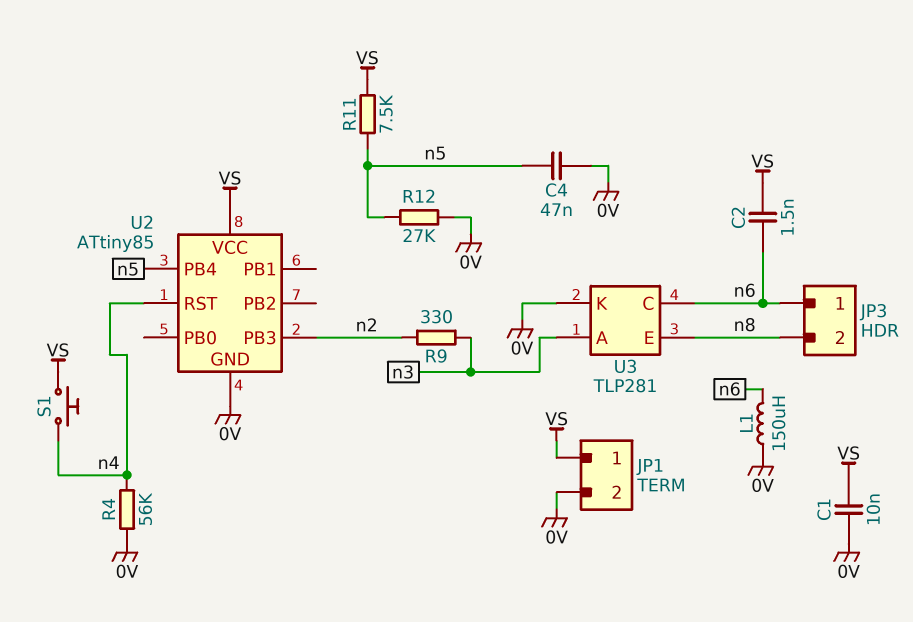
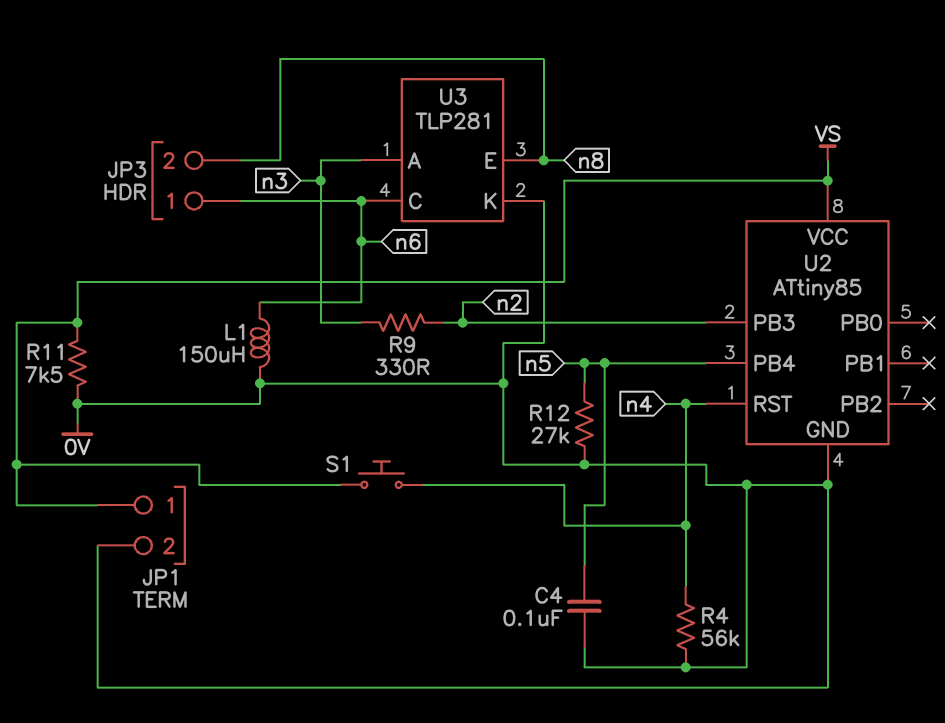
C1: 10nF (0V, VS) -> none
C2: 1.5nF (VS, n6) -> none
C4: 47nF (0V, n5) -> 100nF (0V, n5)
R11: 7.5k (VS, n5) -> 7.5k (0V, VS)

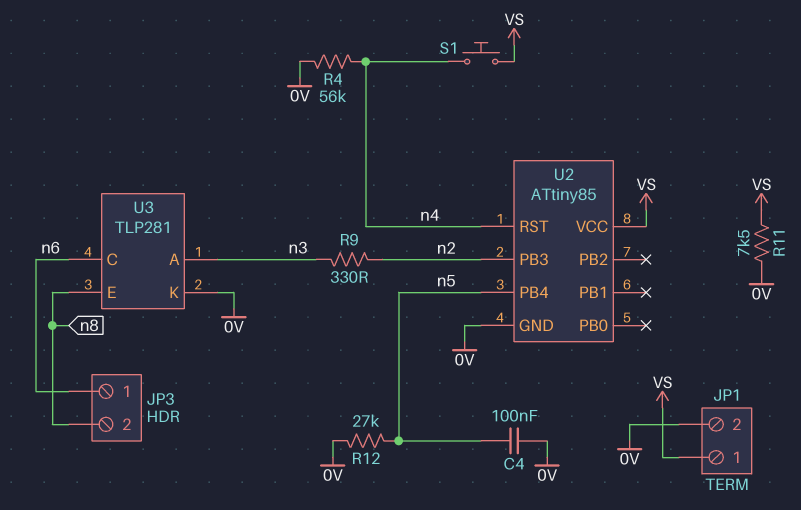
L1: 150uH (0V, n6) -> none

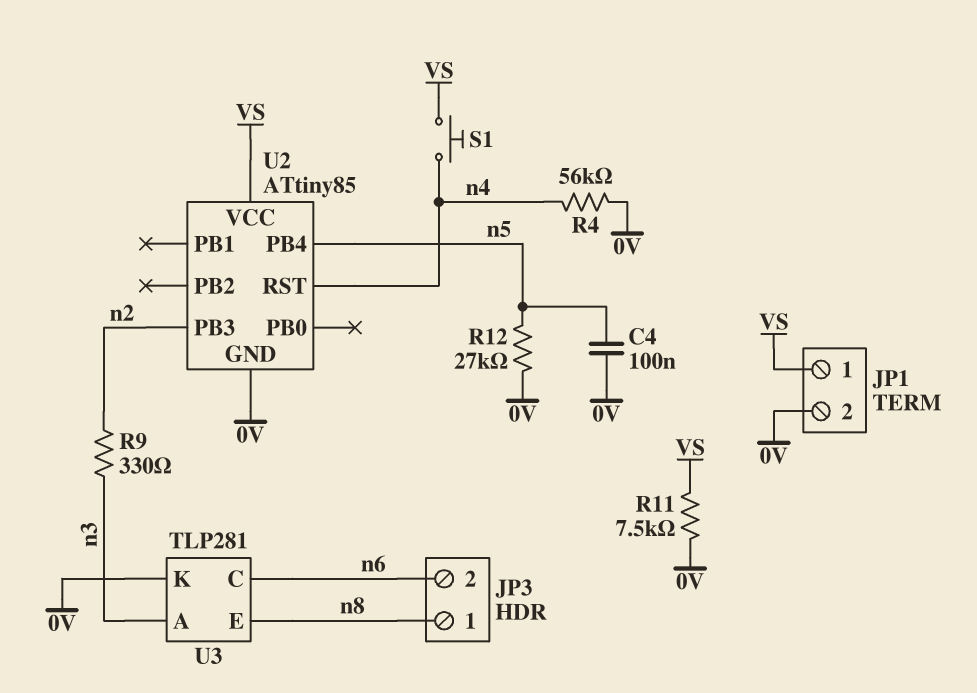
JP3 pin 1: n6 -> n8
JP3 pin 2: n8 -> n6

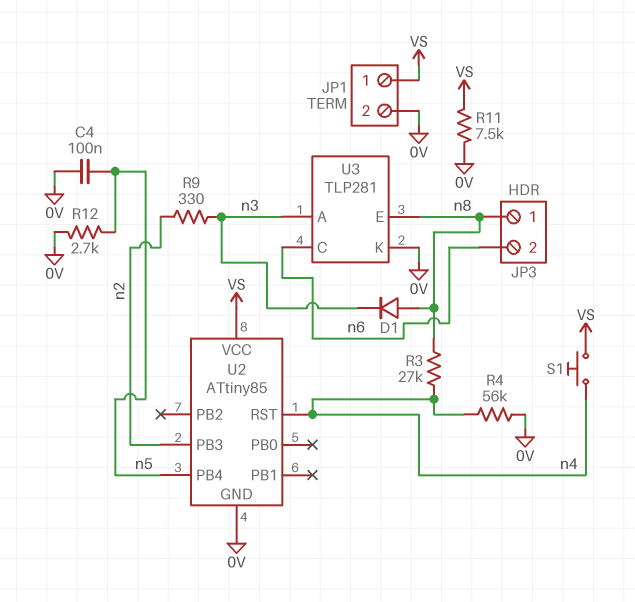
D1: none -> diode (A n8, K n3)
R3: none -> 27k (n4, n8)
R12: 27k (0V, n5) -> 2.7k (0V, n5)

